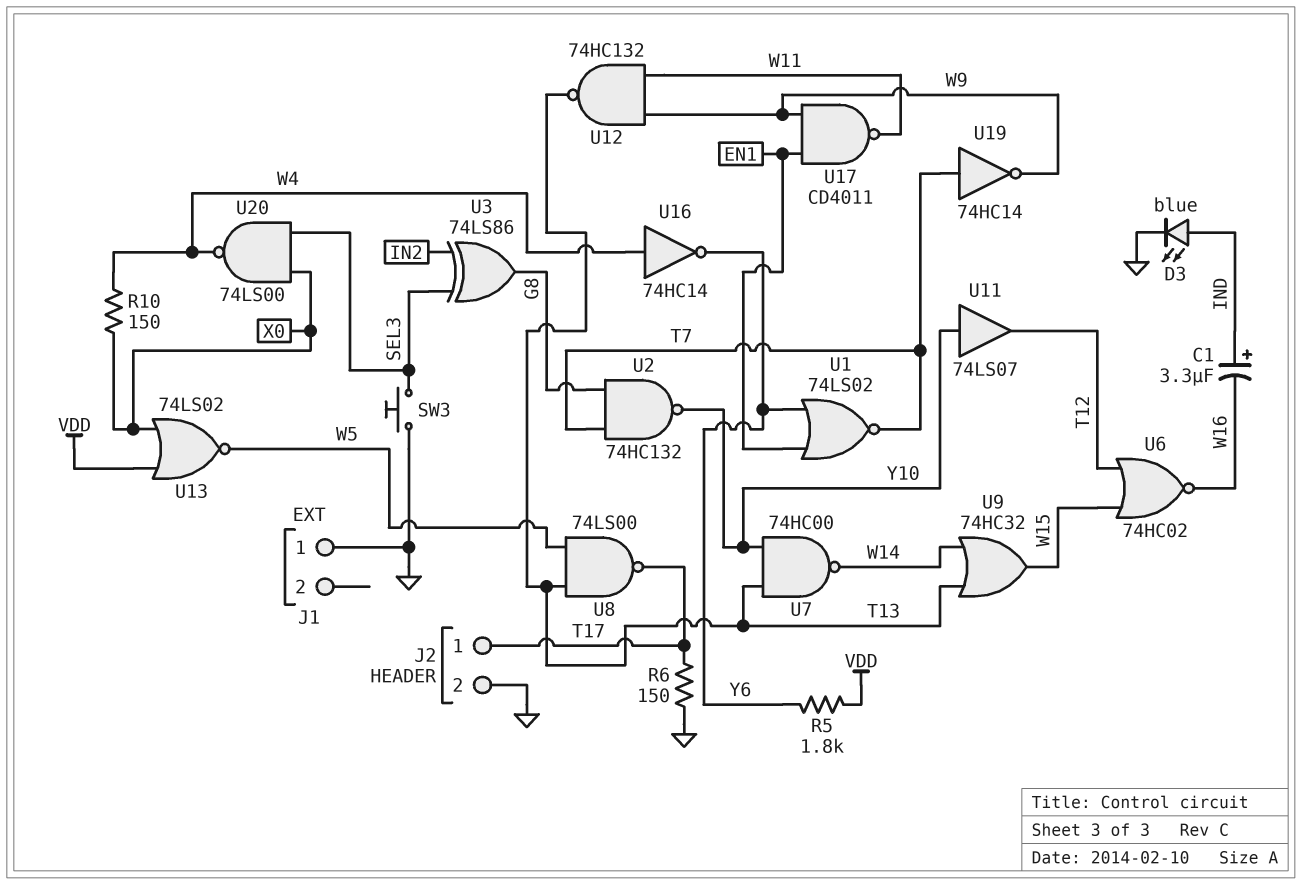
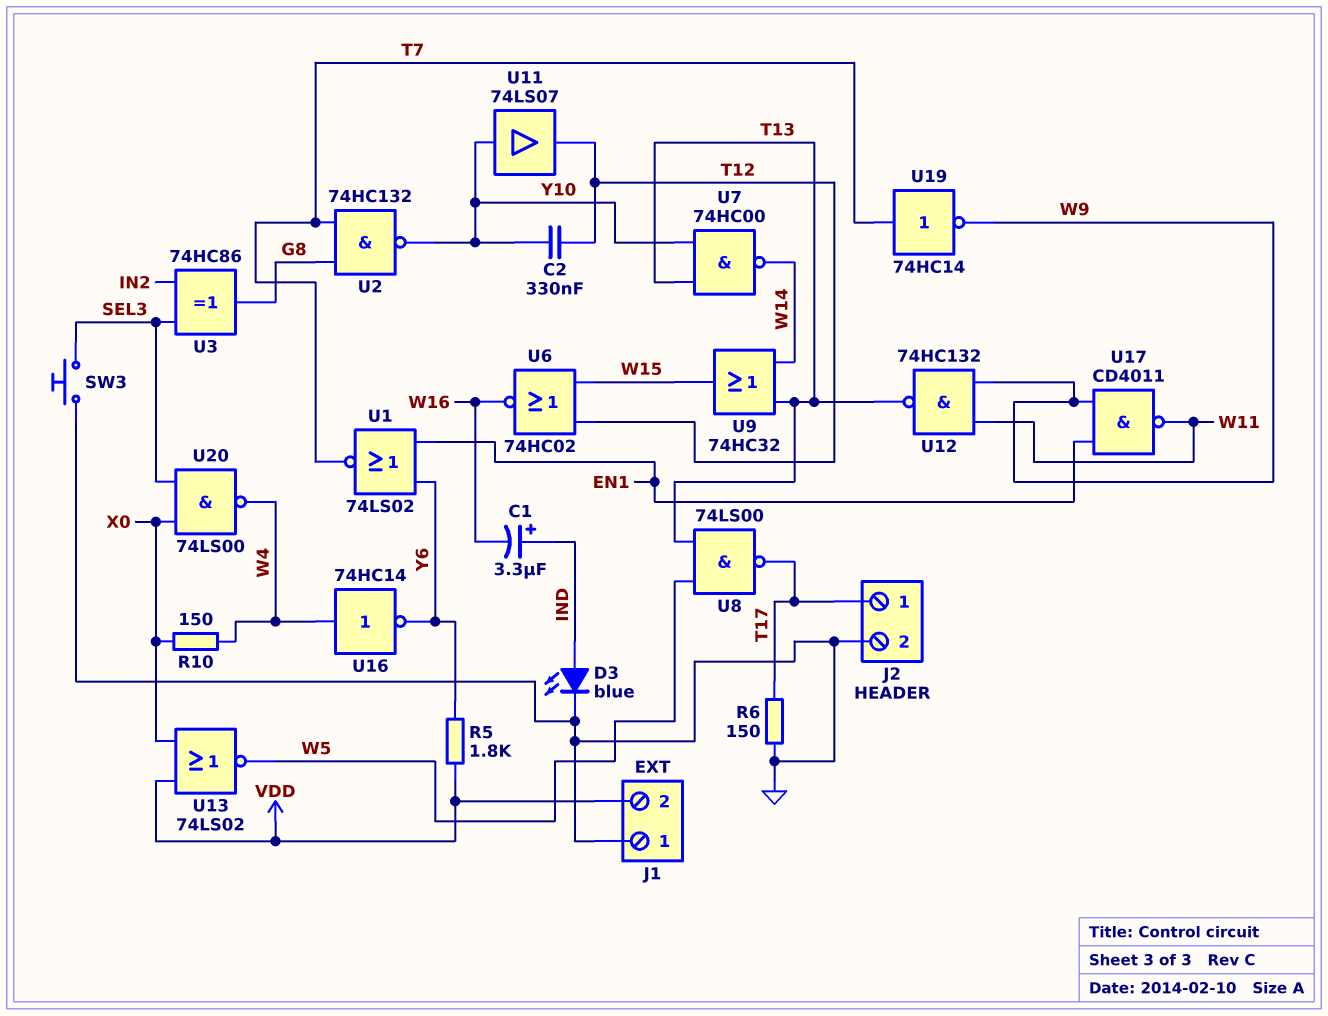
C2: none -> 330nF (T12, Y10)
J1 pin 2: none -> VDD
U3: XOR 74LS86 (in IN2, in SEL3, out G8) -> XOR 74HC86 (in IN2, in SEL3, out G8)

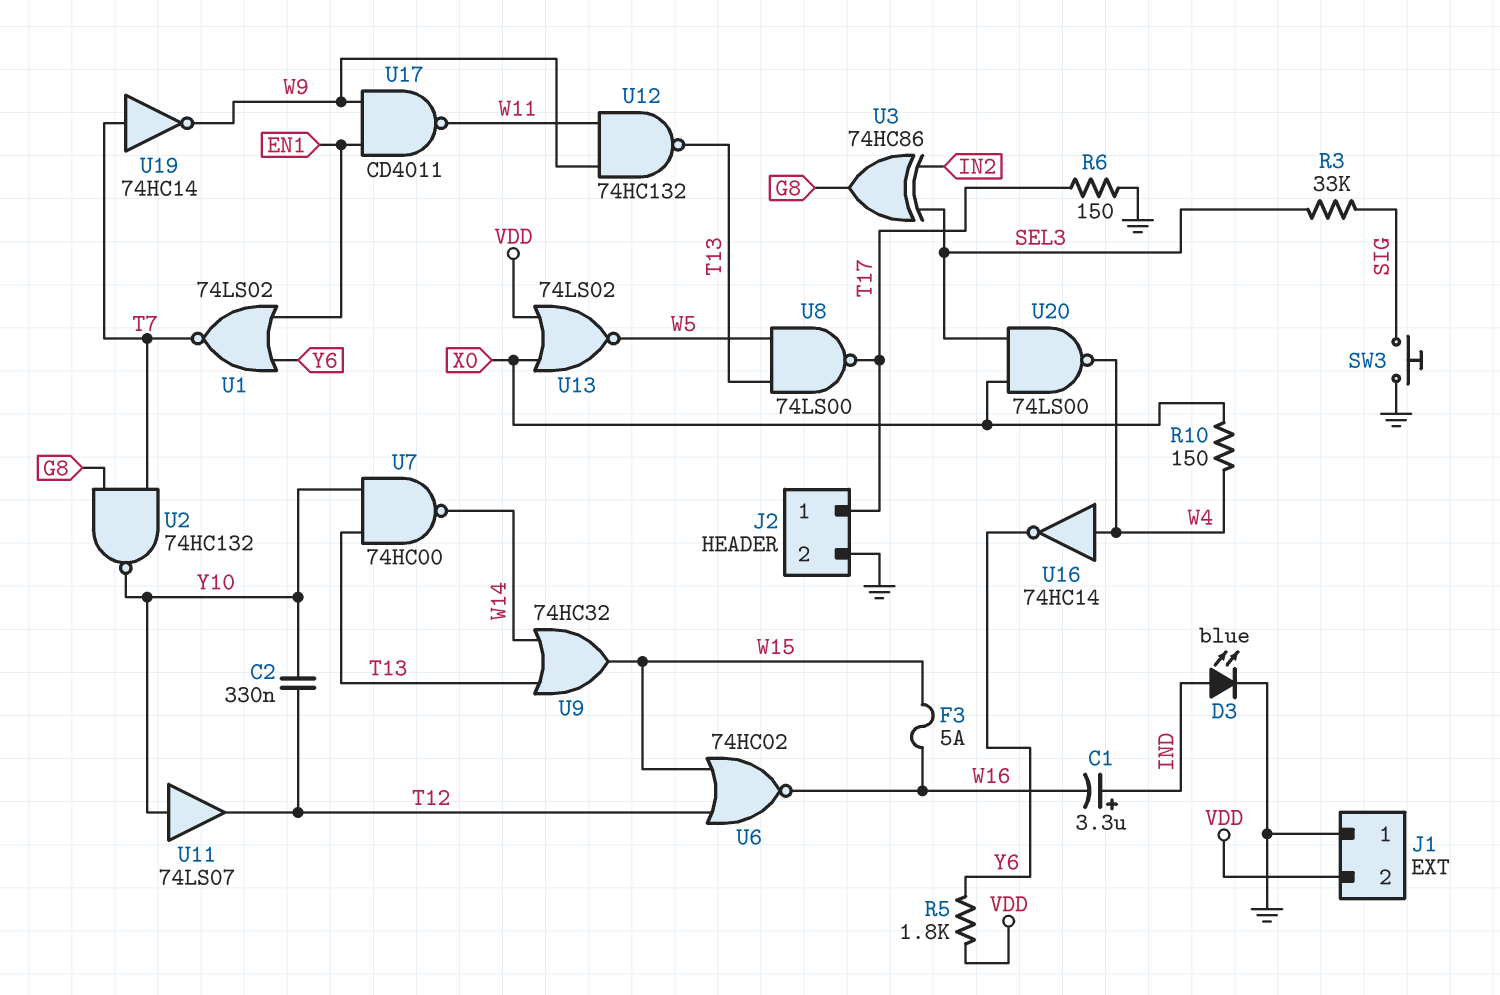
F3: none -> 5A (W15, W16)
R3: none -> 33k (SEL3, SIG)
SW3: button (GND, SEL3) -> button (GND, SIG)

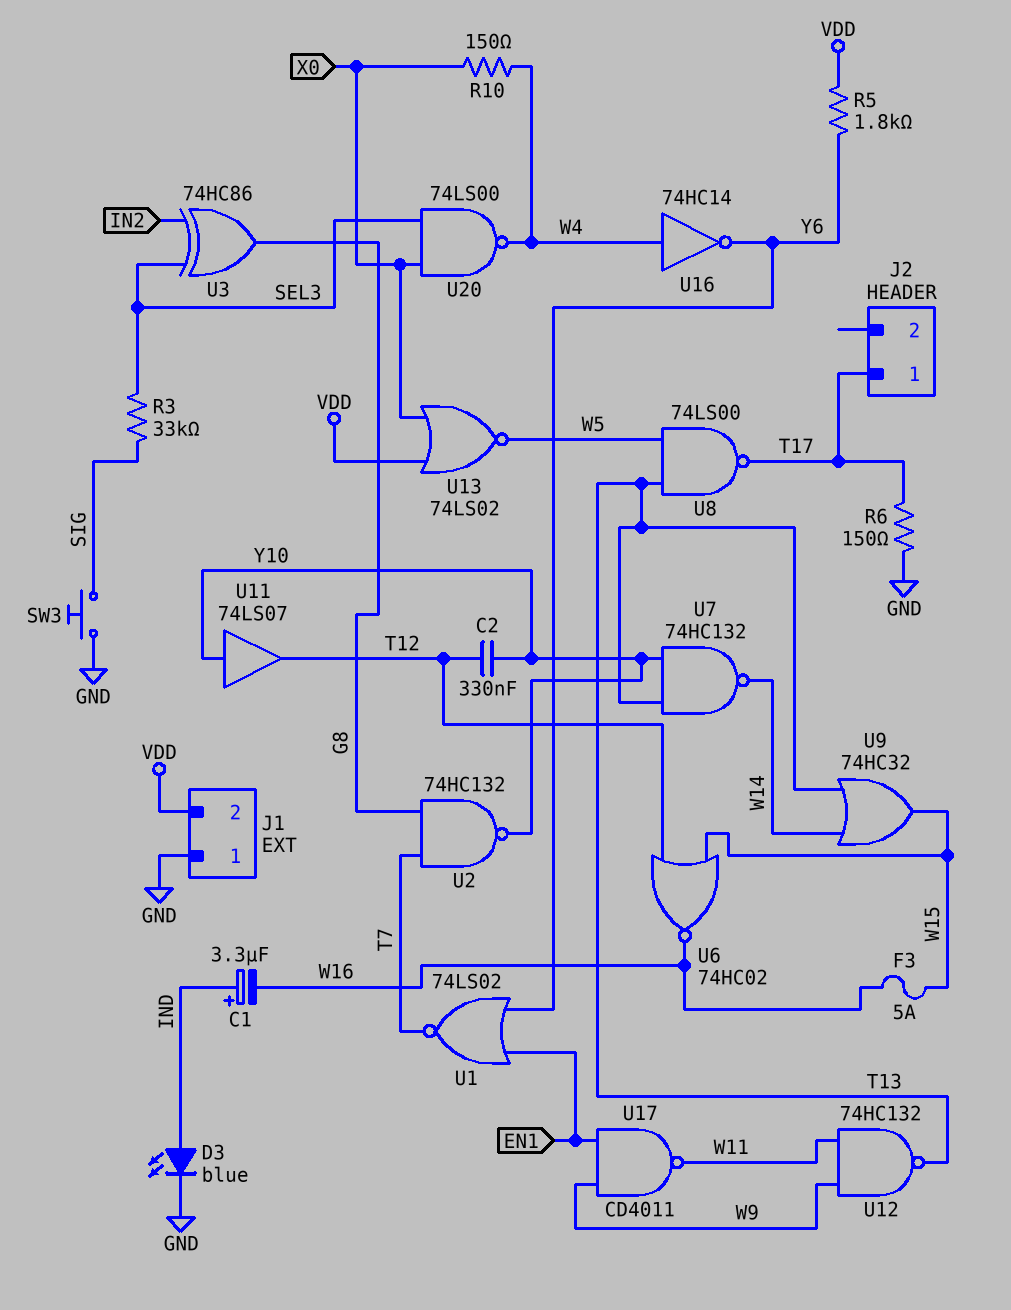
J2 pin 2: GND -> none
U7: NAND 74HC00 (in T13, in Y10, out W14) -> NAND 74HC132 (in T13, in Y10, out W14)
U19: NOT 74HC14 (in T7, out W9) -> none

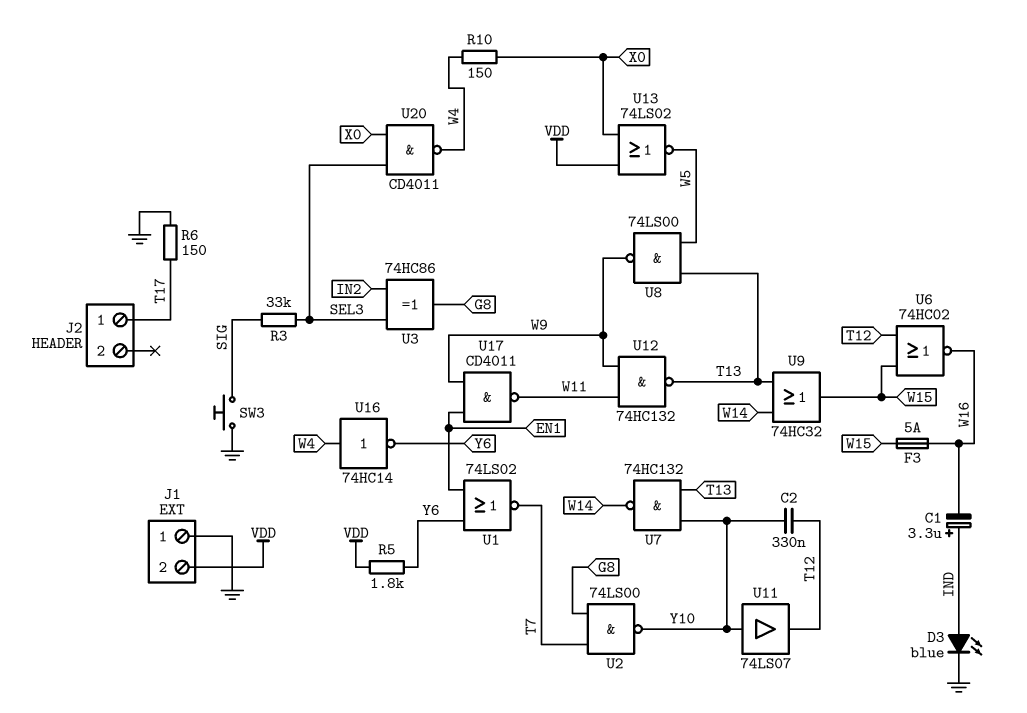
U2: NAND 74HC132 (in G8, in T7, out Y10) -> NAND 74LS00 (in G8, in T7, out Y10)
U8: NAND 74LS00 (in T13, in W5, out T17) -> NAND 74LS00 (in T13, in W5, out W9)
U20: NAND 74LS00 (in SEL3, in X0, out W4) -> NAND CD4011 (in SEL3, in X0, out W4)

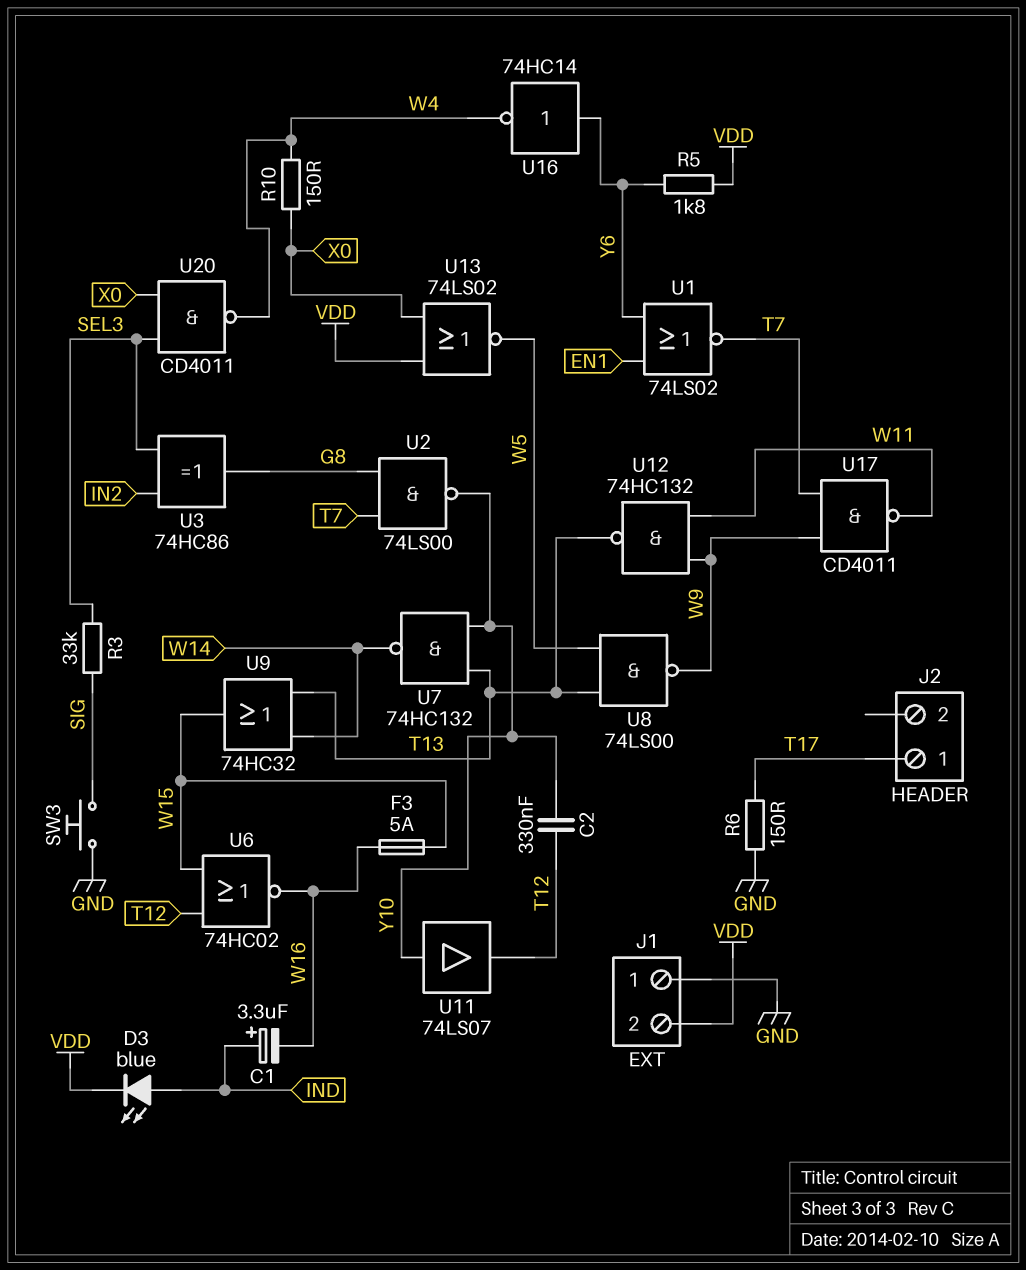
D3: LED blue (A IND, K GND) -> LED blue (A IND, K VDD)
U16: NOT 74HC14 (in W4, out Y6) -> NOT 74HC14 (in Y6, out W4)
U17: NAND CD4011 (in EN1, in W9, out W11) -> NAND CD4011 (in T7, in W9, out W11)

